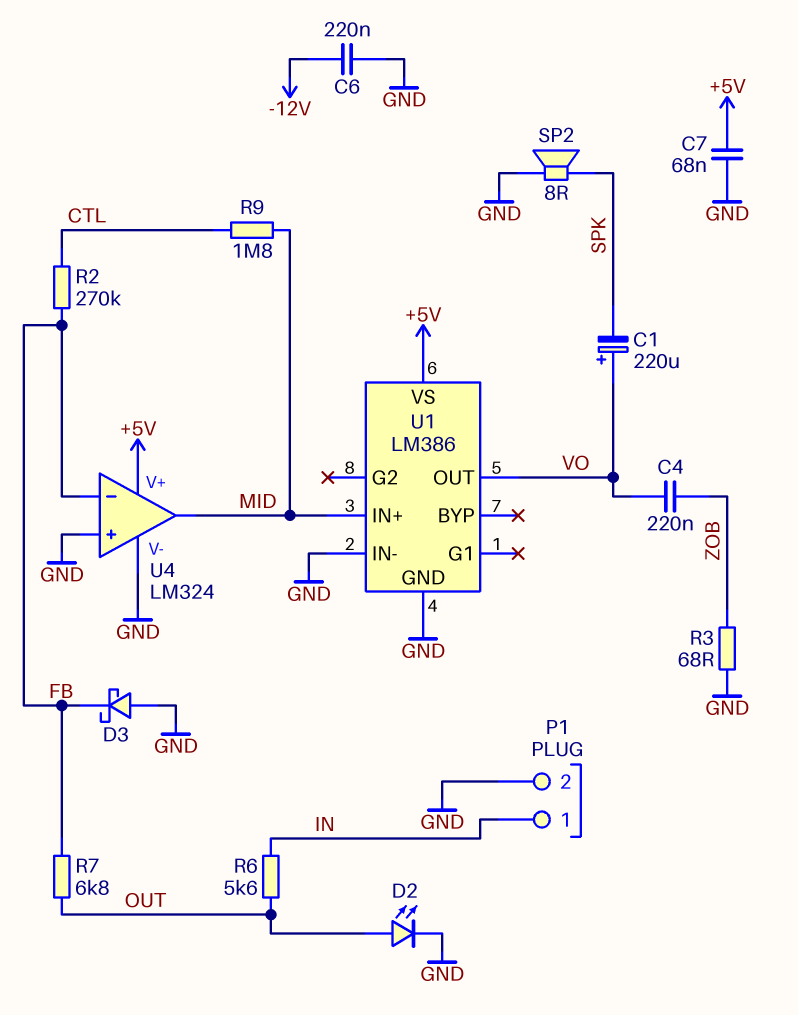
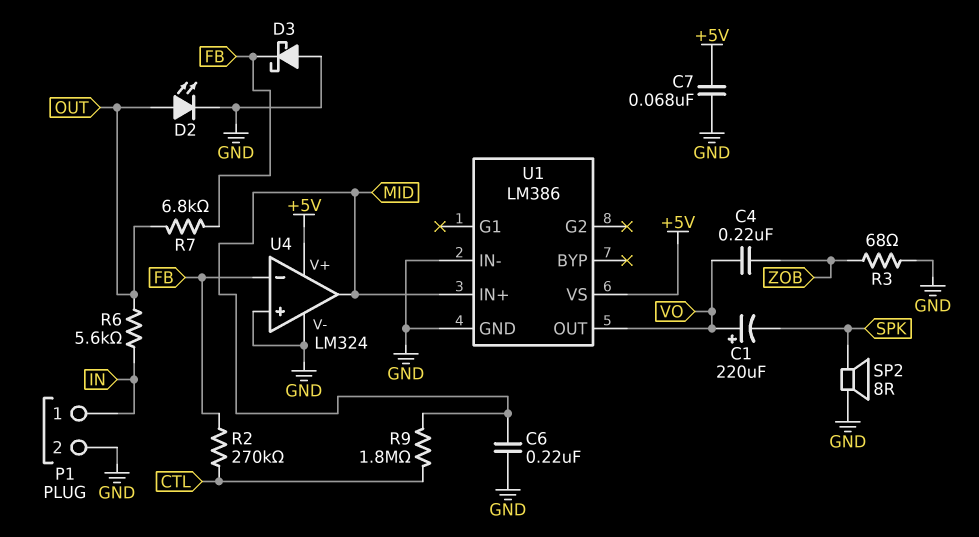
C6: 220nF (-12V, GND) -> 220nF (GND, MID)

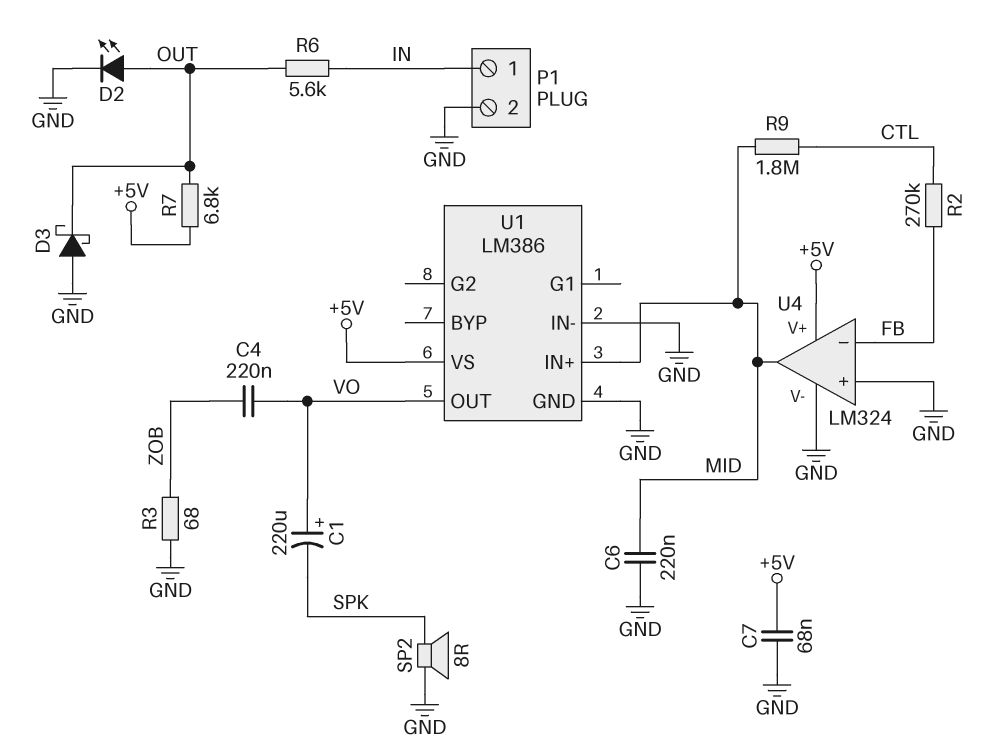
D3: schottky (A GND, K FB) -> schottky (A GND, K OUT)
R7: 6.8k (FB, OUT) -> 6.8k (+5V, OUT)

